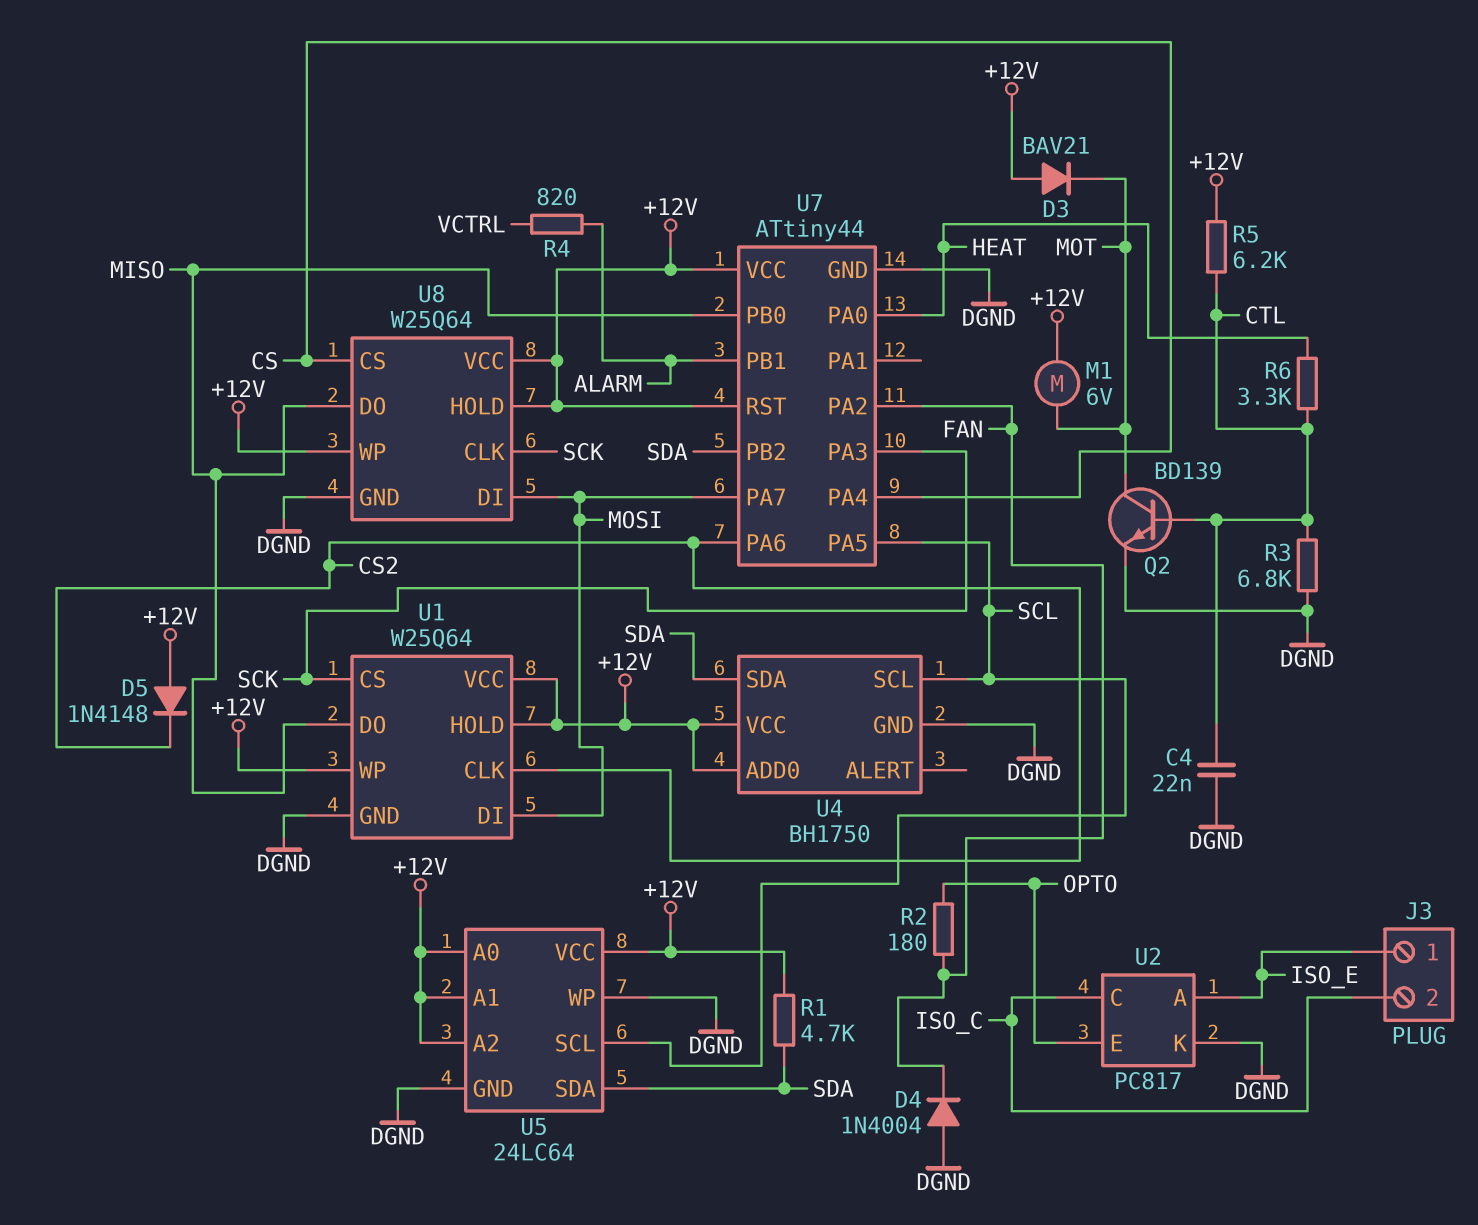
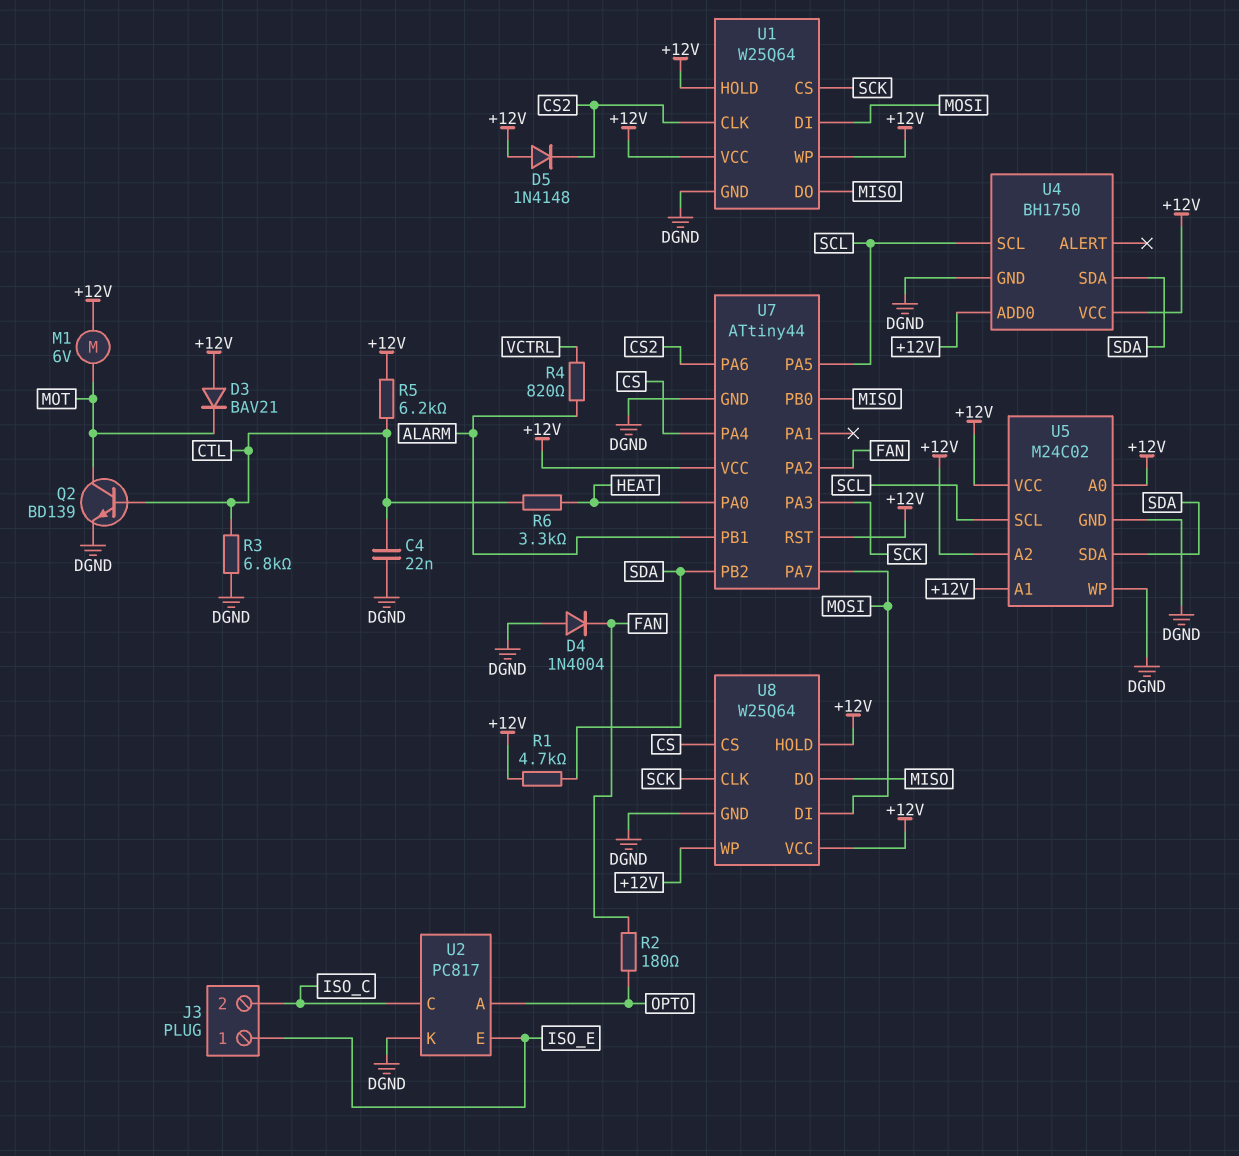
U2 pin A: ISO_E -> OPTO
U2 pin E: OPTO -> ISO_E
U5: 24LC64 -> M24C02

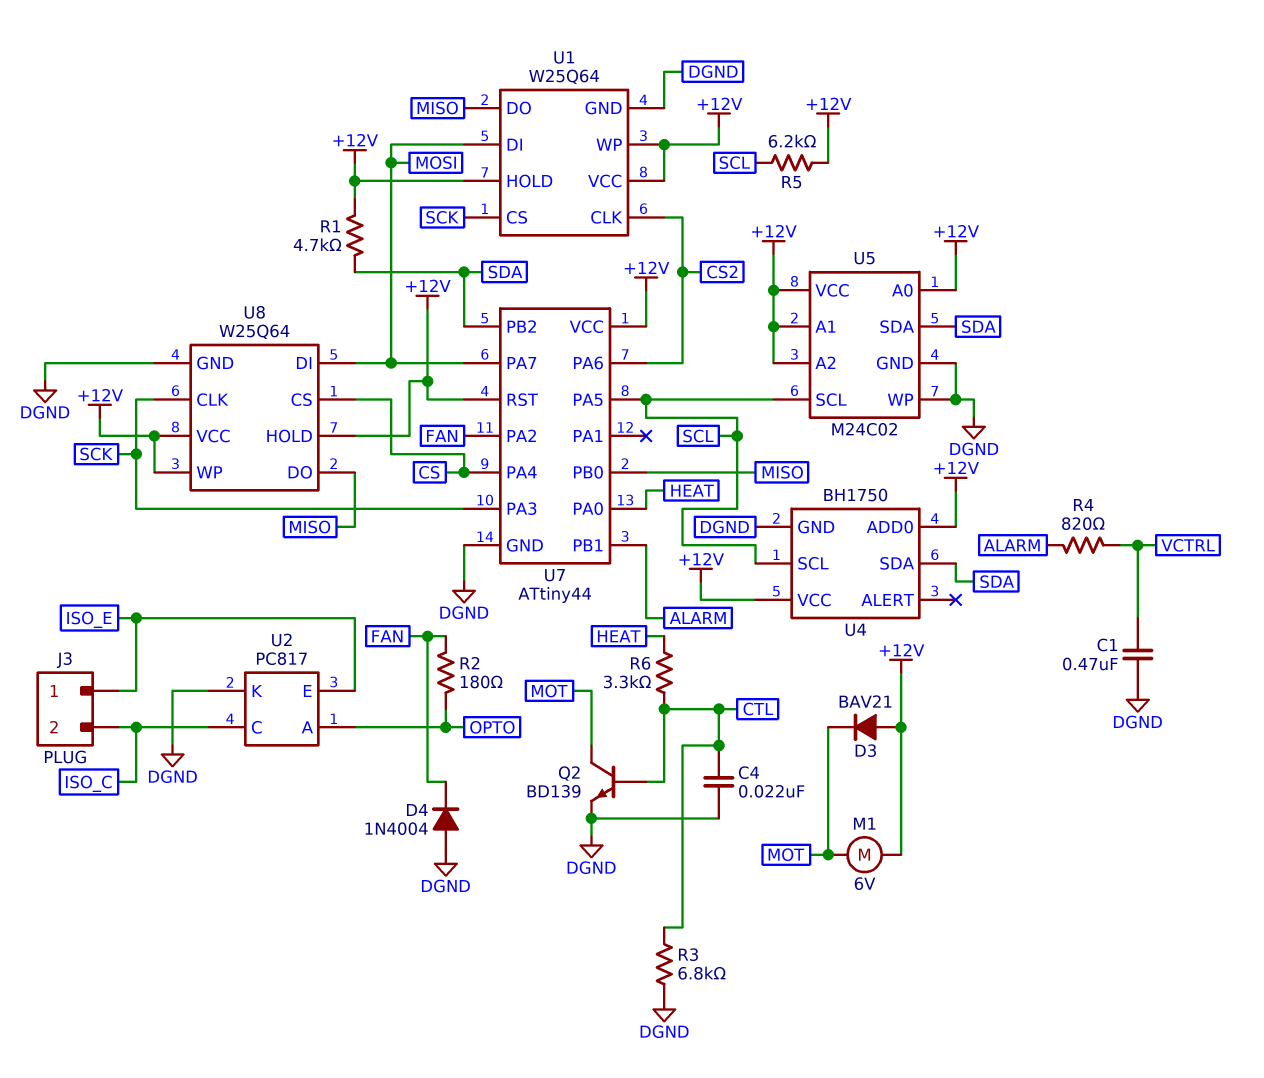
C1: none -> 470nF (DGND, VCTRL)
D5: diode 1N4148 (A +12V, K CS2) -> none
R5: 6.2k (+12V, CTL) -> 6.2k (+12V, SCL)

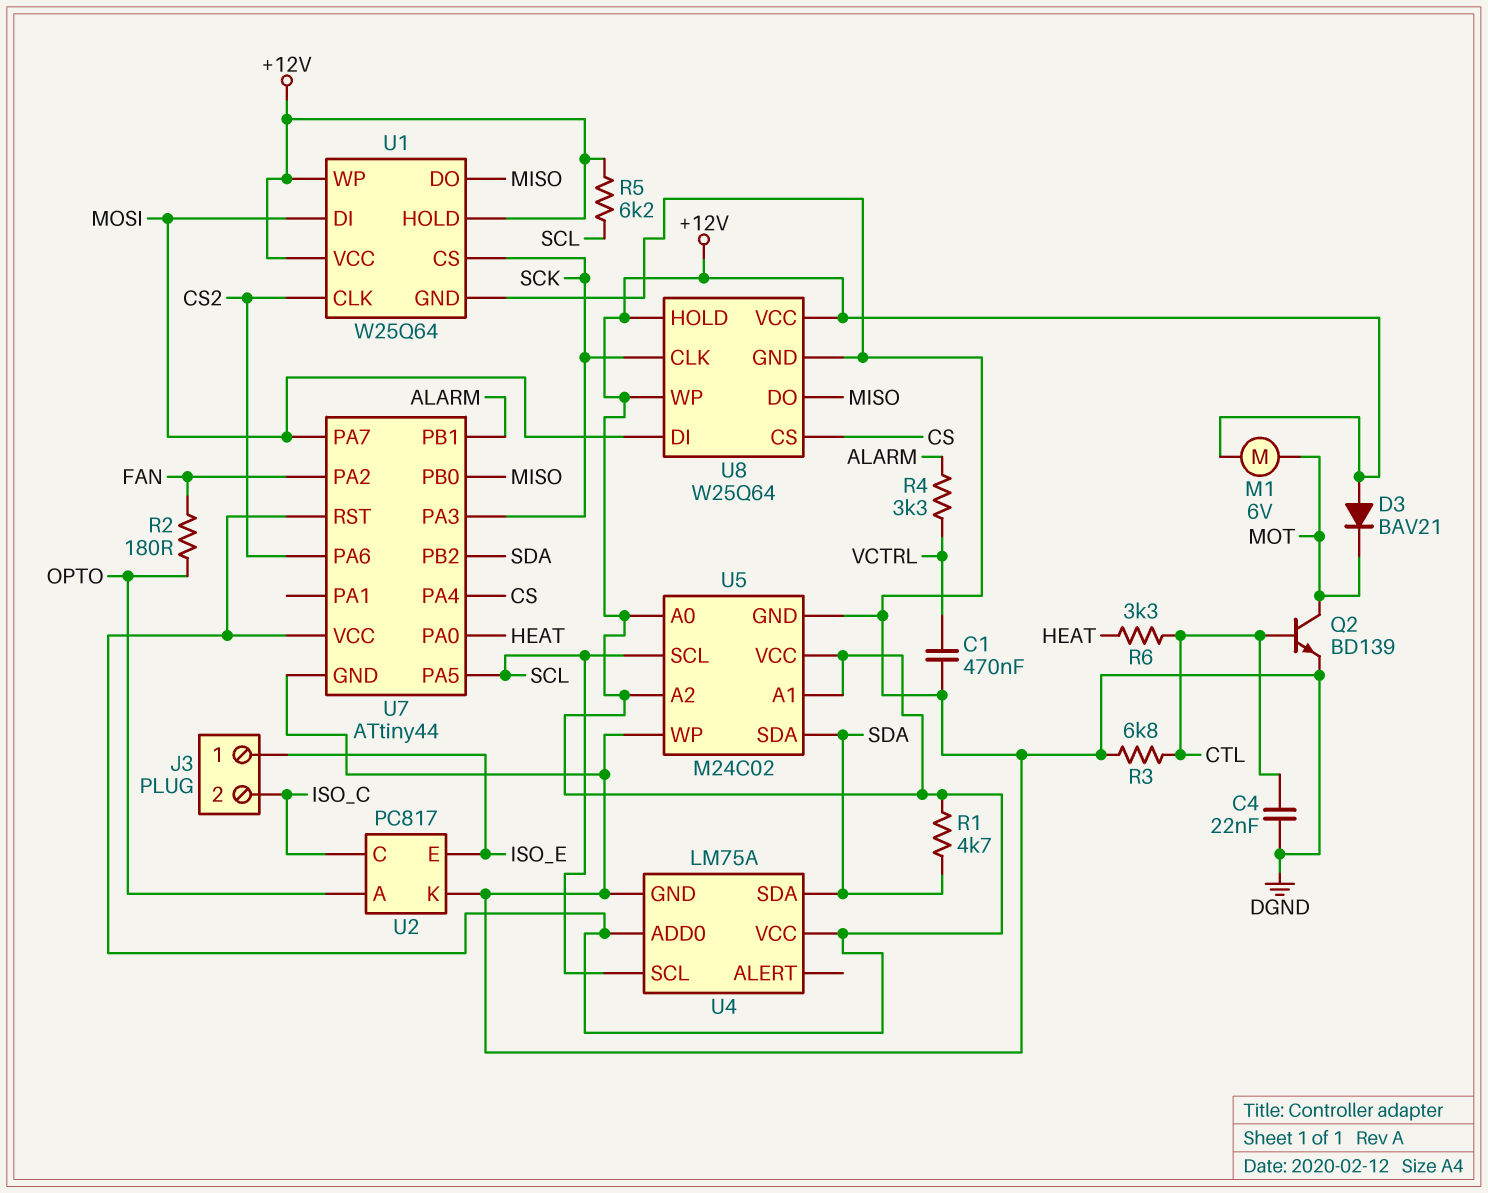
D4: diode 1N4004 (A DGND, K FAN) -> none
R4: 820 (ALARM, VCTRL) -> 3.3k (ALARM, VCTRL)
U4: BH1750 -> LM75A

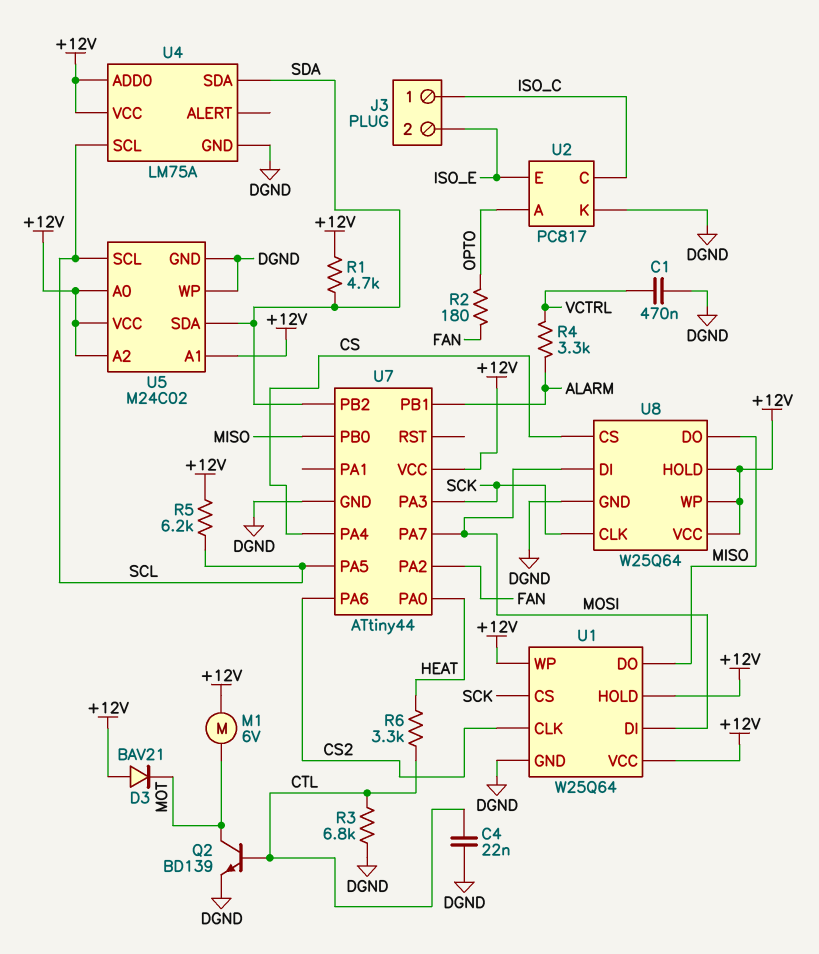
J3 pin 1: ISO_E -> ISO_C
J3 pin 2: ISO_C -> ISO_E
U7 pin RST: +12V -> none

